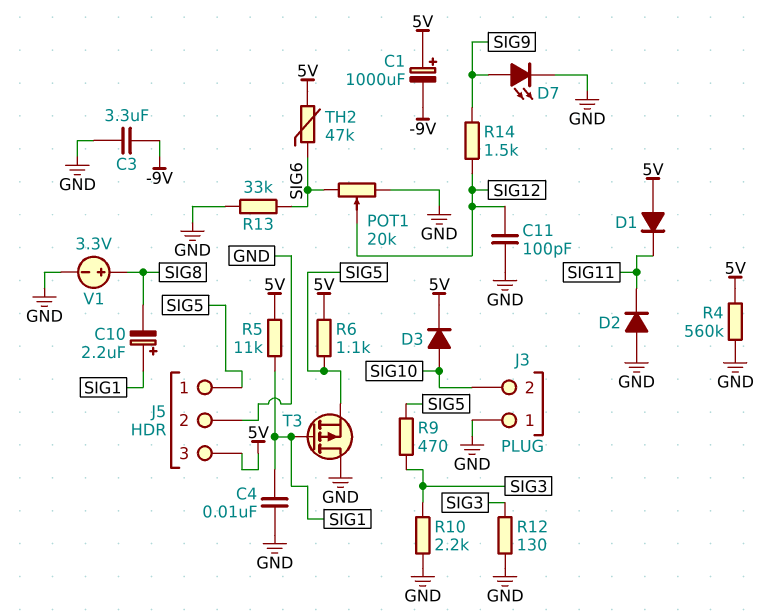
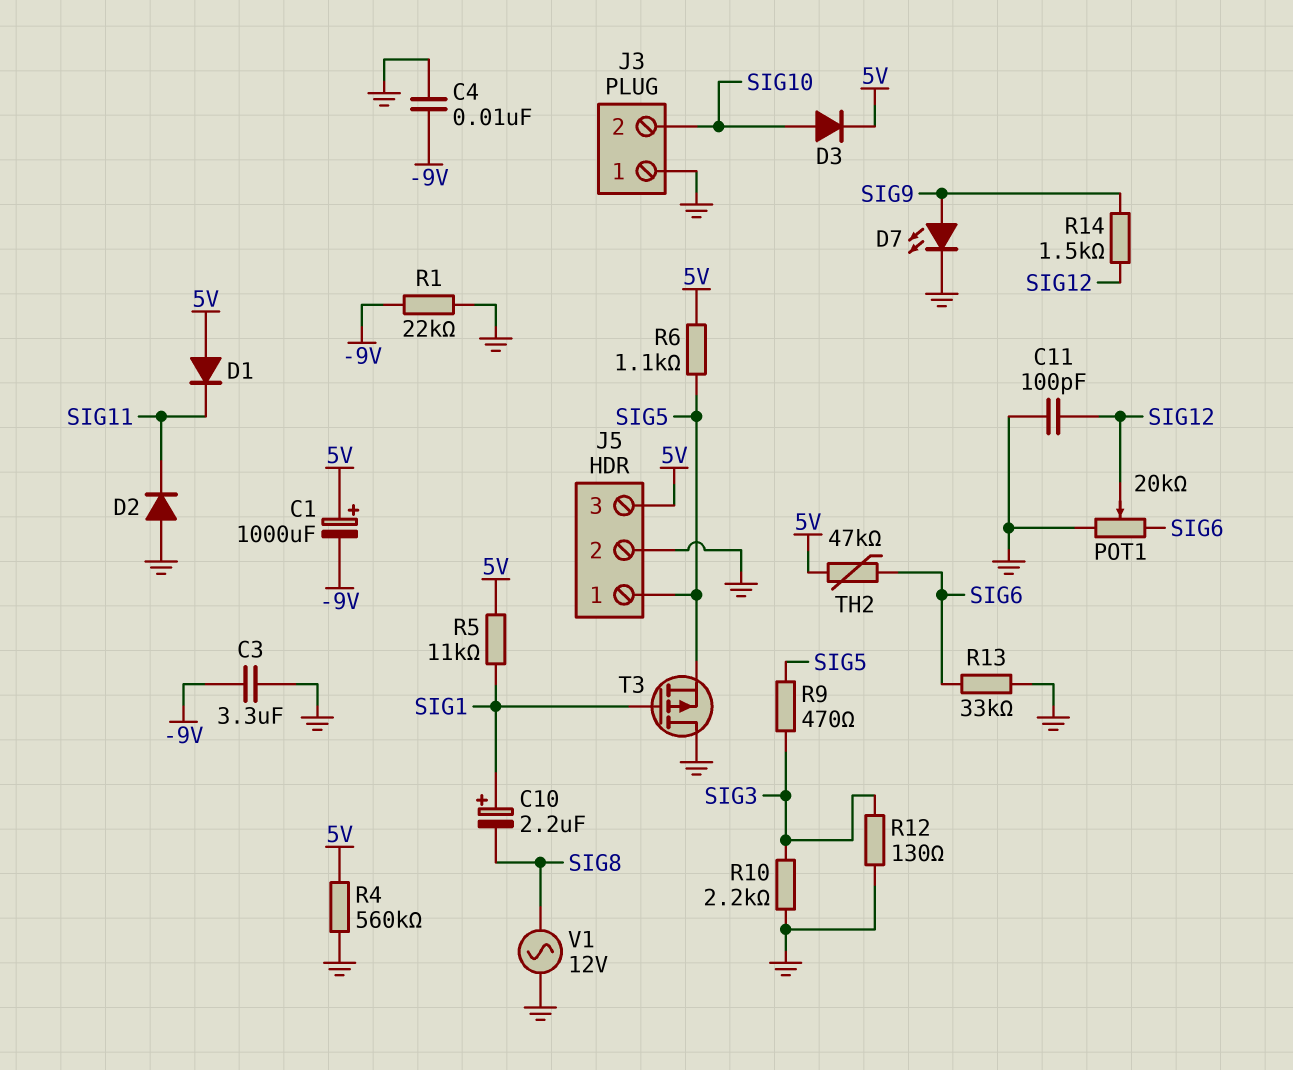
C4: 10nF (GND, SIG1) -> 10nF (-9V, GND)
R1: none -> 22k (-9V, GND)
V1: 3.3V (plus SIG8, minus GND) -> AC 12V (GND, SIG8)

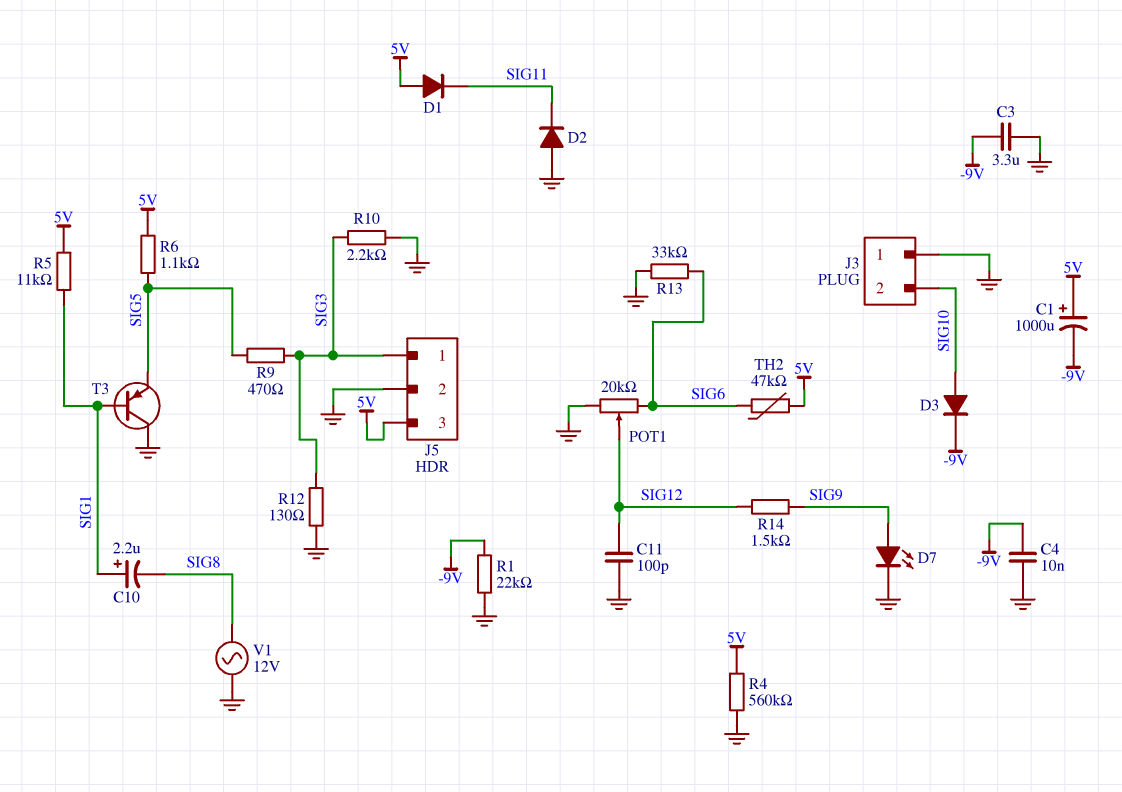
D3: diode (A SIG10, K 5V) -> diode (A SIG10, K -9V)
J5 pin 1: SIG5 -> SIG3
T3: PMOS (G SIG1, D GND, S SIG5) -> PNP (B SIG1, C GND, E SIG5)

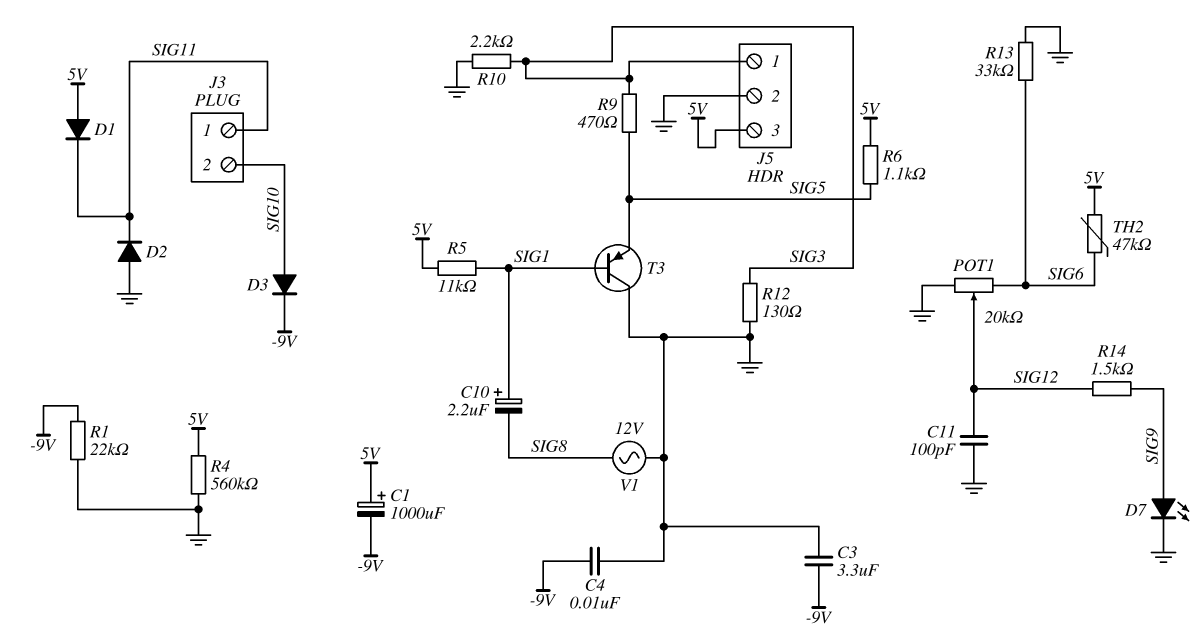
J3 pin 1: GND -> SIG11

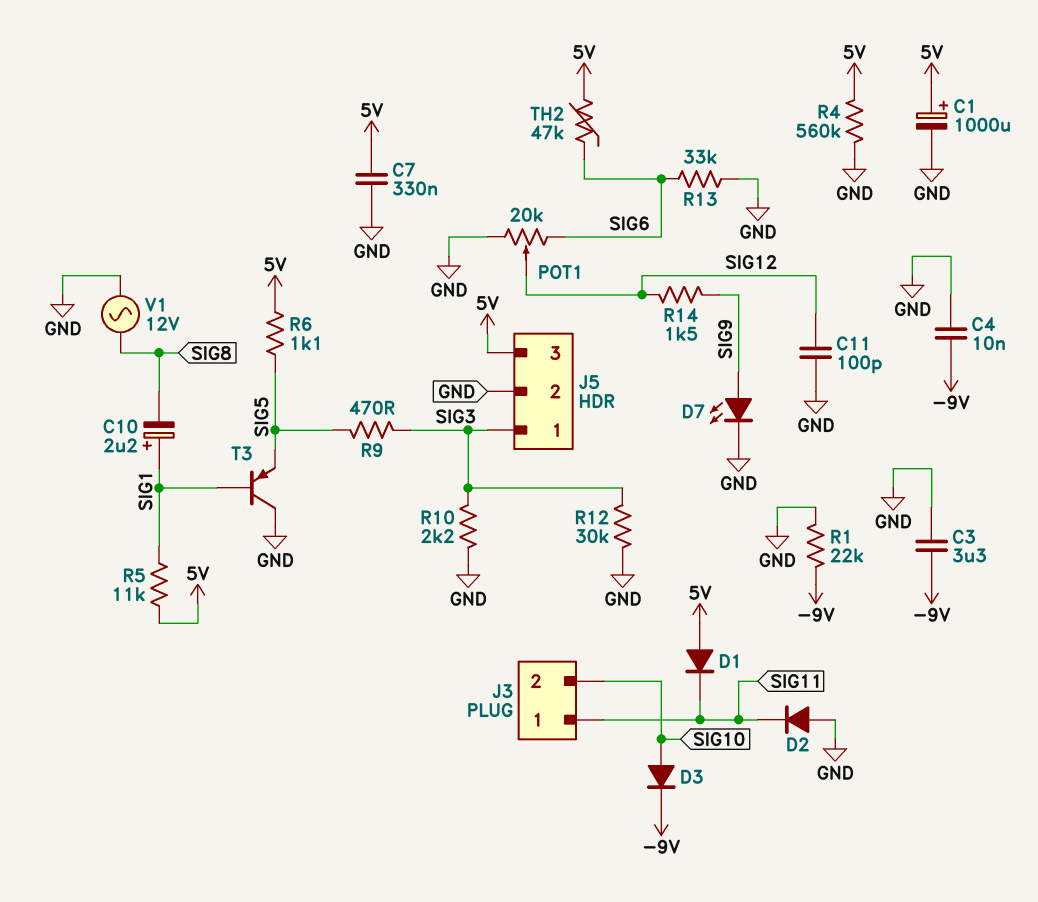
C1: 1000uF (plus 5V, minus -9V) -> 1000uF (plus 5V, minus GND)
C7: none -> 330nF (5V, GND)
R12: 130 (GND, SIG3) -> 30k (GND, SIG3)

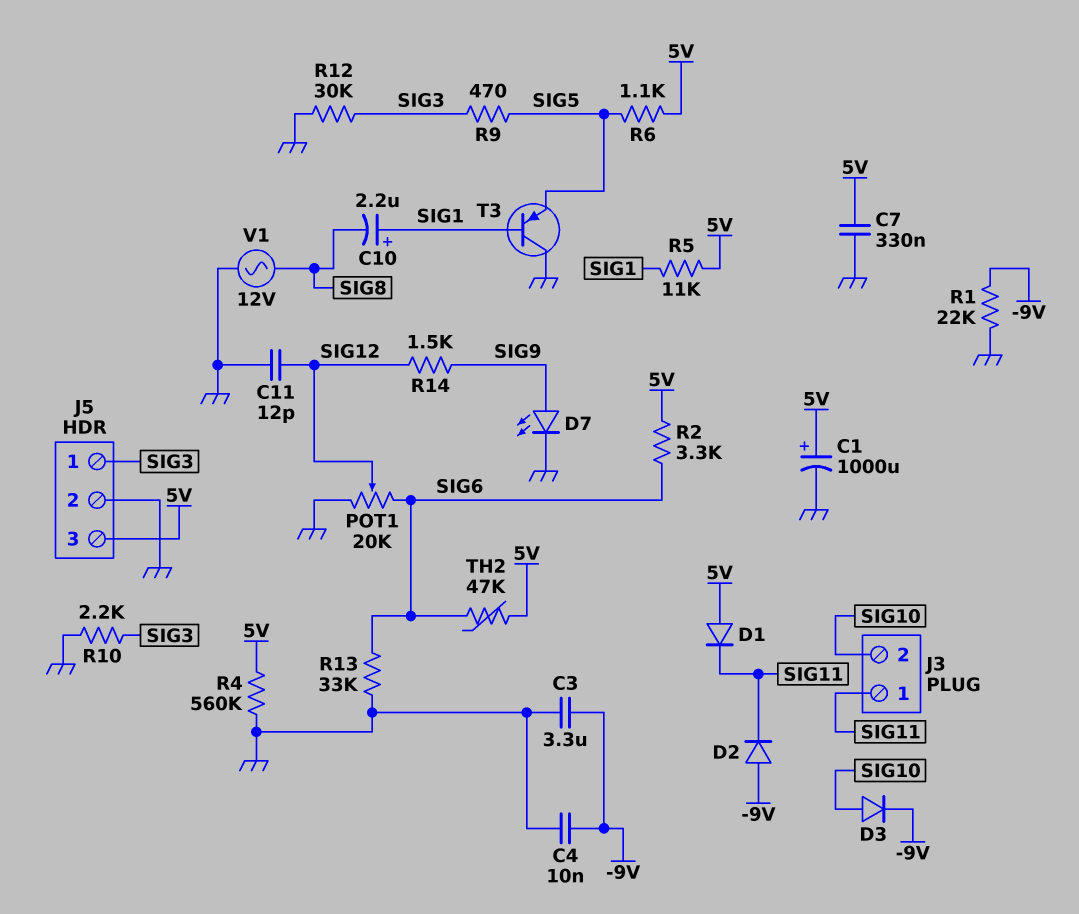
C11: 100pF (GND, SIG12) -> 12pF (GND, SIG12)
D2: diode (A GND, K SIG11) -> diode (A -9V, K SIG11)
R2: none -> 3.3k (5V, SIG6)

